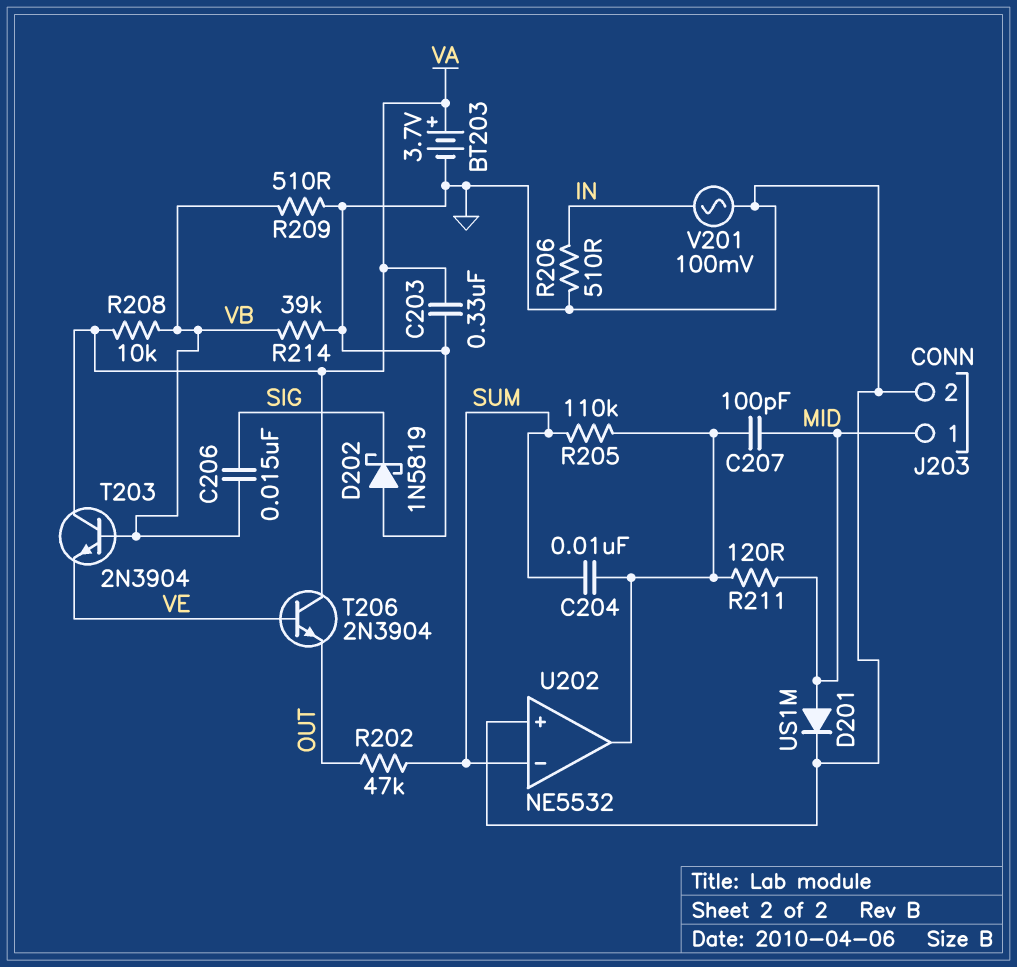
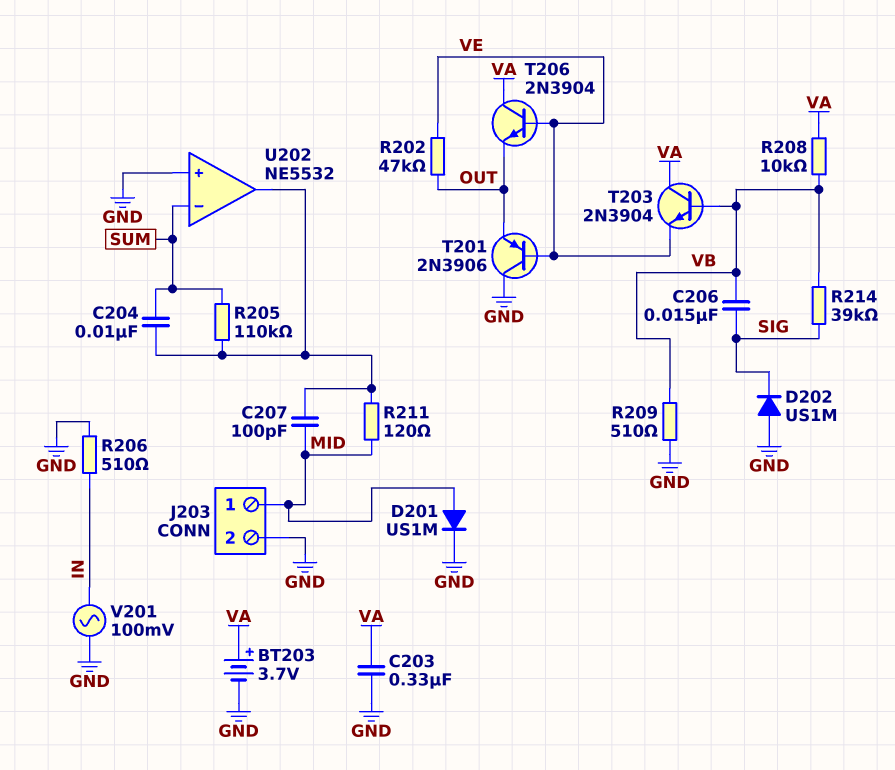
D202: schottky 1N5819 (A GND, K SIG) -> diode US1M (A GND, K SIG)
R202: 47k (OUT, SUM) -> 47k (OUT, VE)
R214: 39k (GND, VB) -> 39k (SIG, VB)
T201: none -> PNP 2N3906 (B VE, C GND, E OUT)

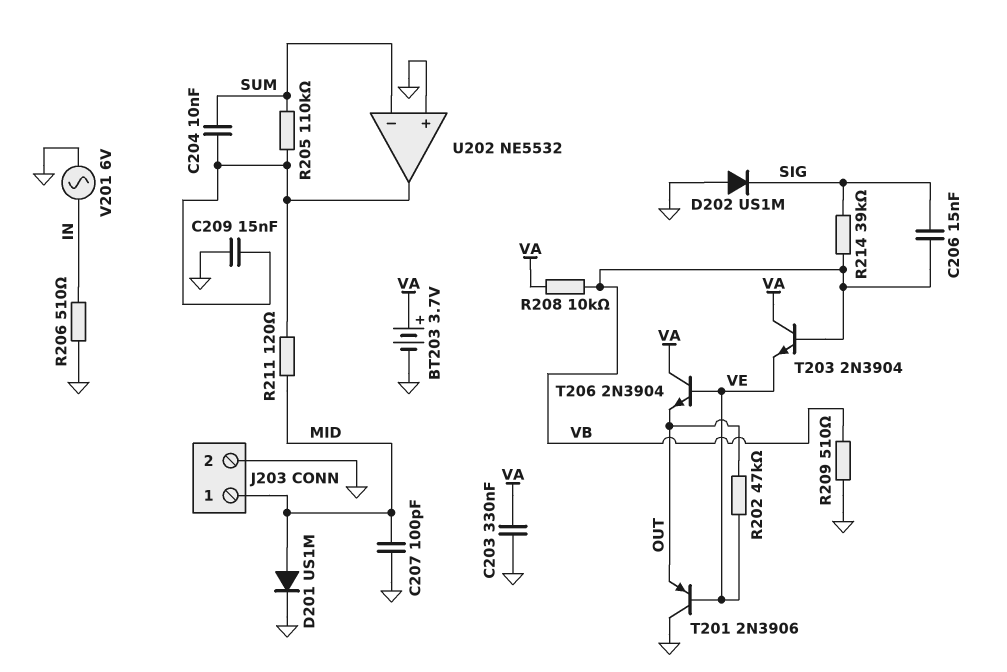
C207: 100pF (MID, U202/out) -> 100pF (GND, MID)
C209: none -> 15nF (GND, U202/out)
V201: AC 100mV (GND, IN) -> AC 6V (GND, IN)

